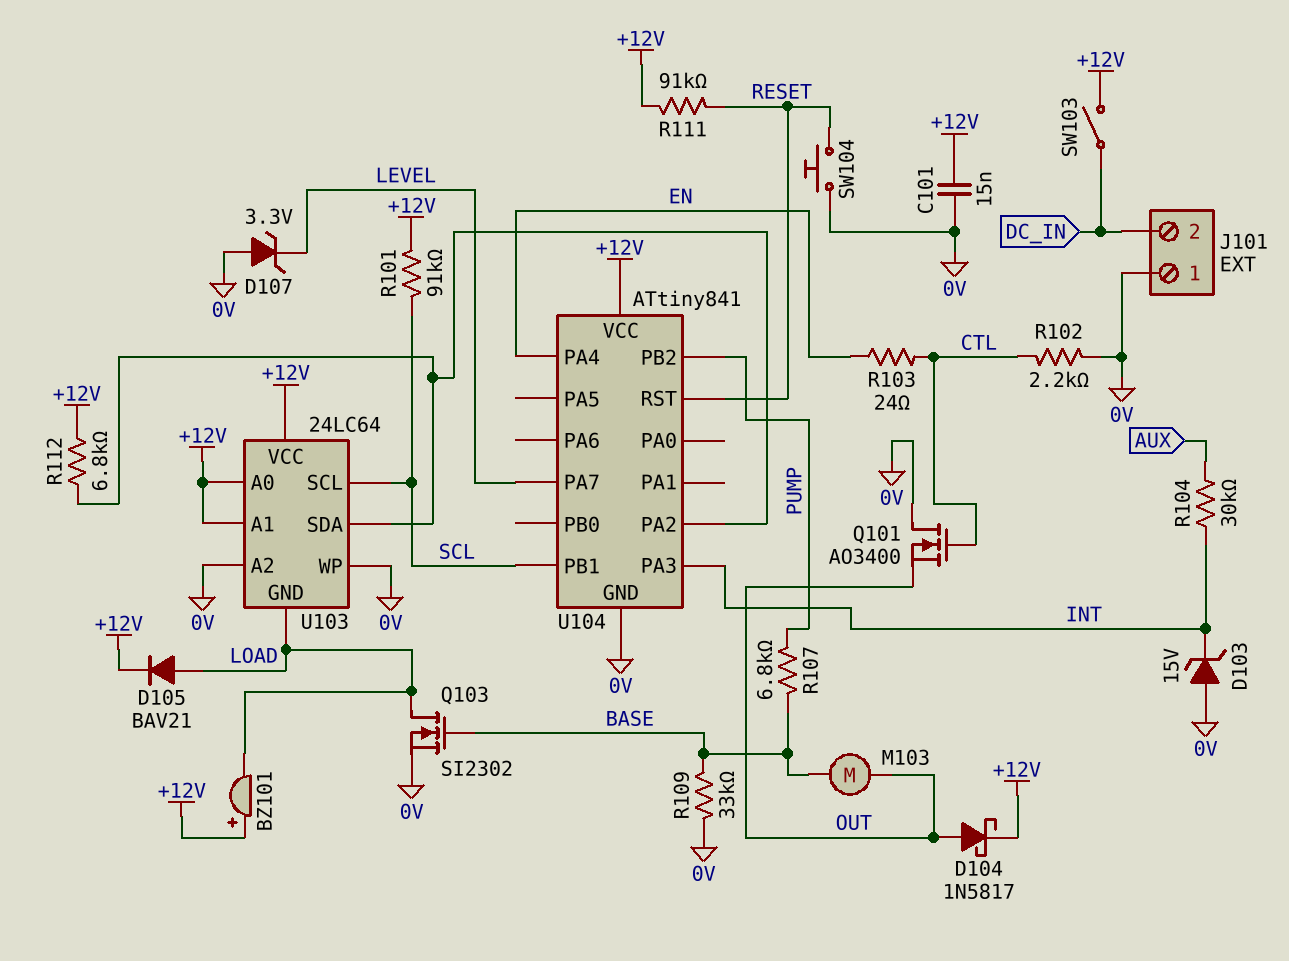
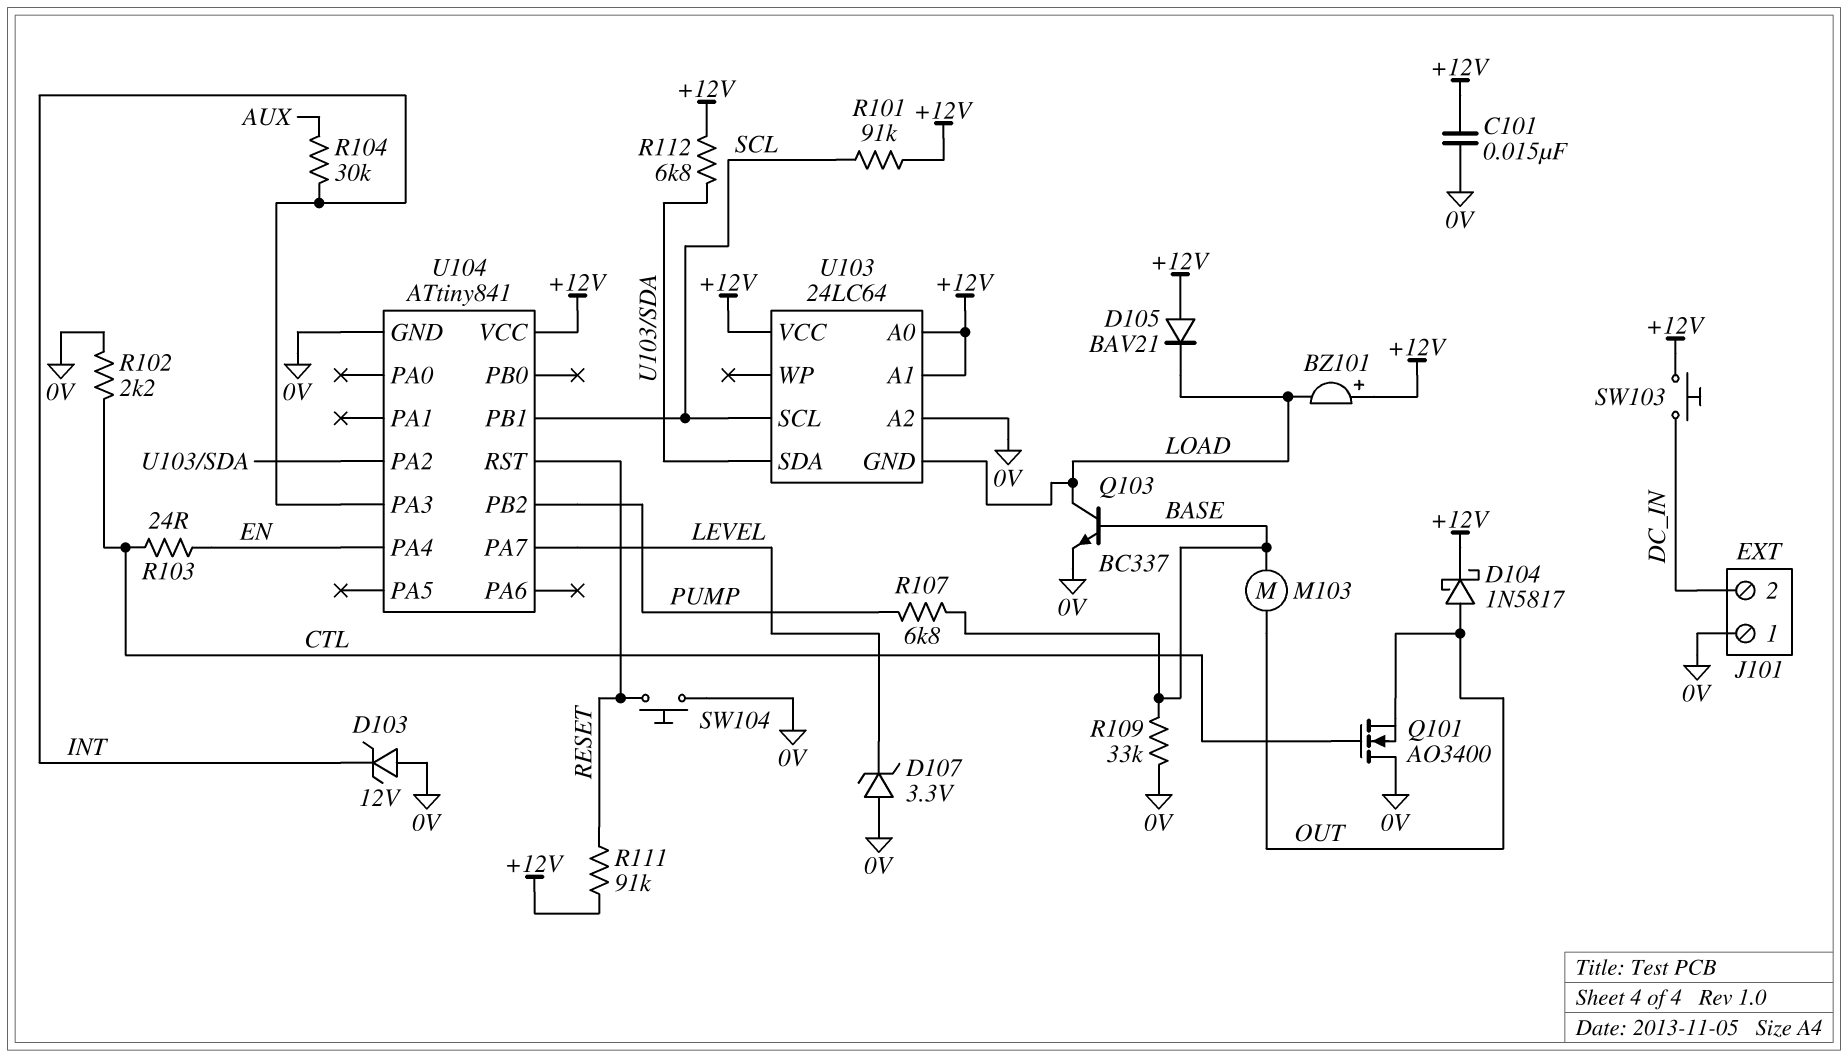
D103: zener 15V (A 0V, K INT) -> zener 12V (A 0V, K INT)
D105: diode BAV21 (A LOAD, K +12V) -> diode BAV21 (A +12V, K LOAD)
Q103: NMOS SI2302 (G BASE, D LOAD, S 0V) -> NPN BC337 (B BASE, C LOAD, E 0V)
SW103: switch (+12V, DC_IN) -> button (+12V, DC_IN)
U103 pin WP: 0V -> none

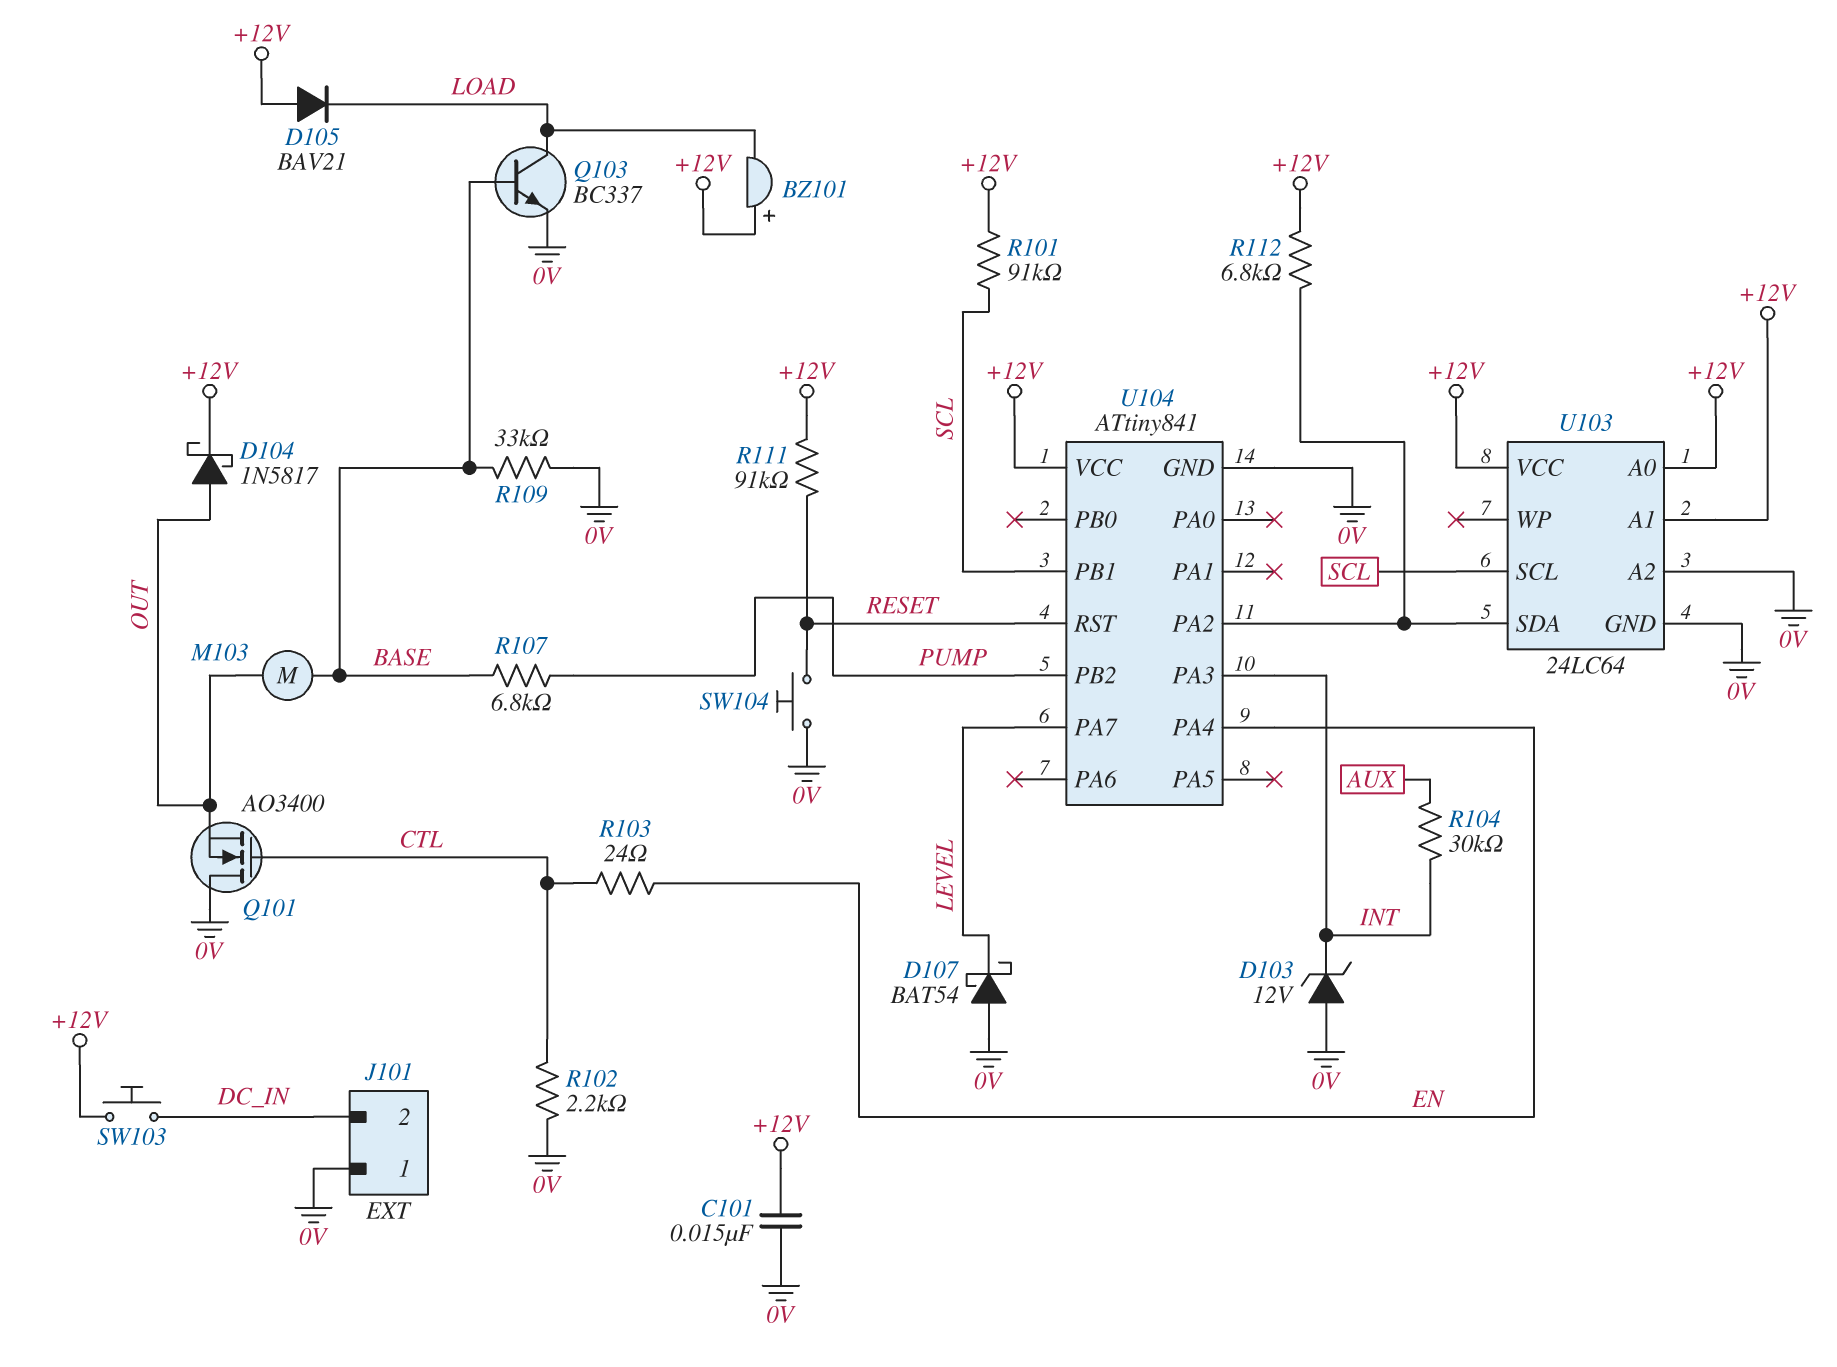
D107: zener 3.3V (A 0V, K LEVEL) -> schottky BAT54 (A 0V, K LEVEL)
U103 pin GND: LOAD -> 0V

